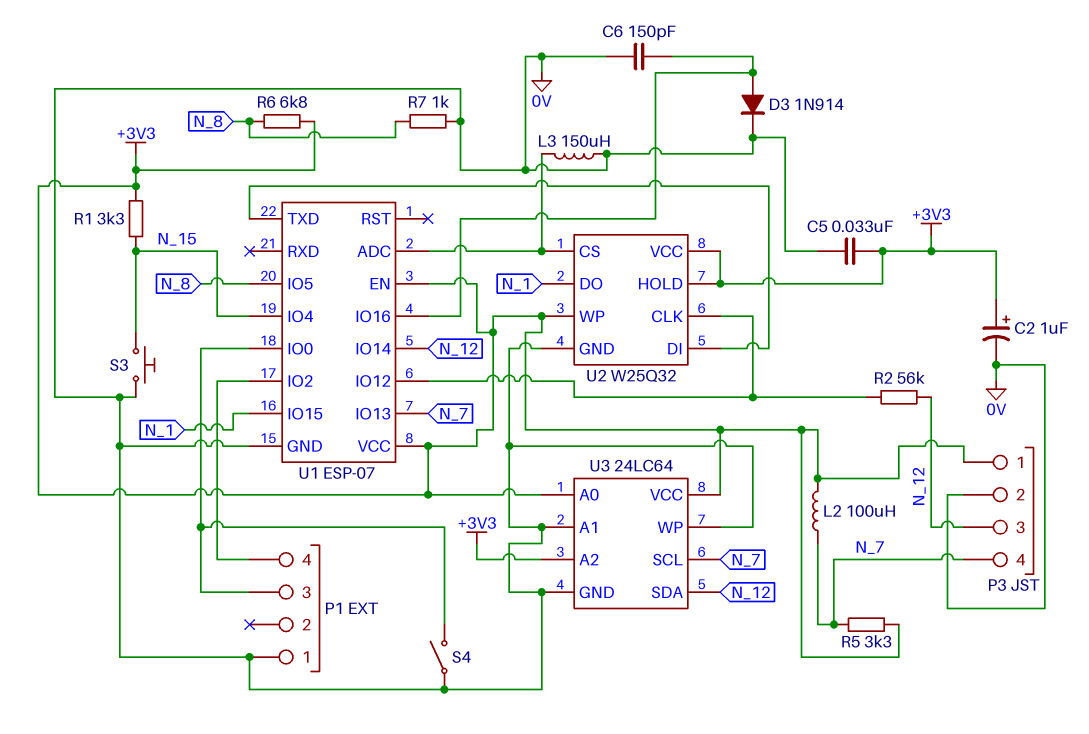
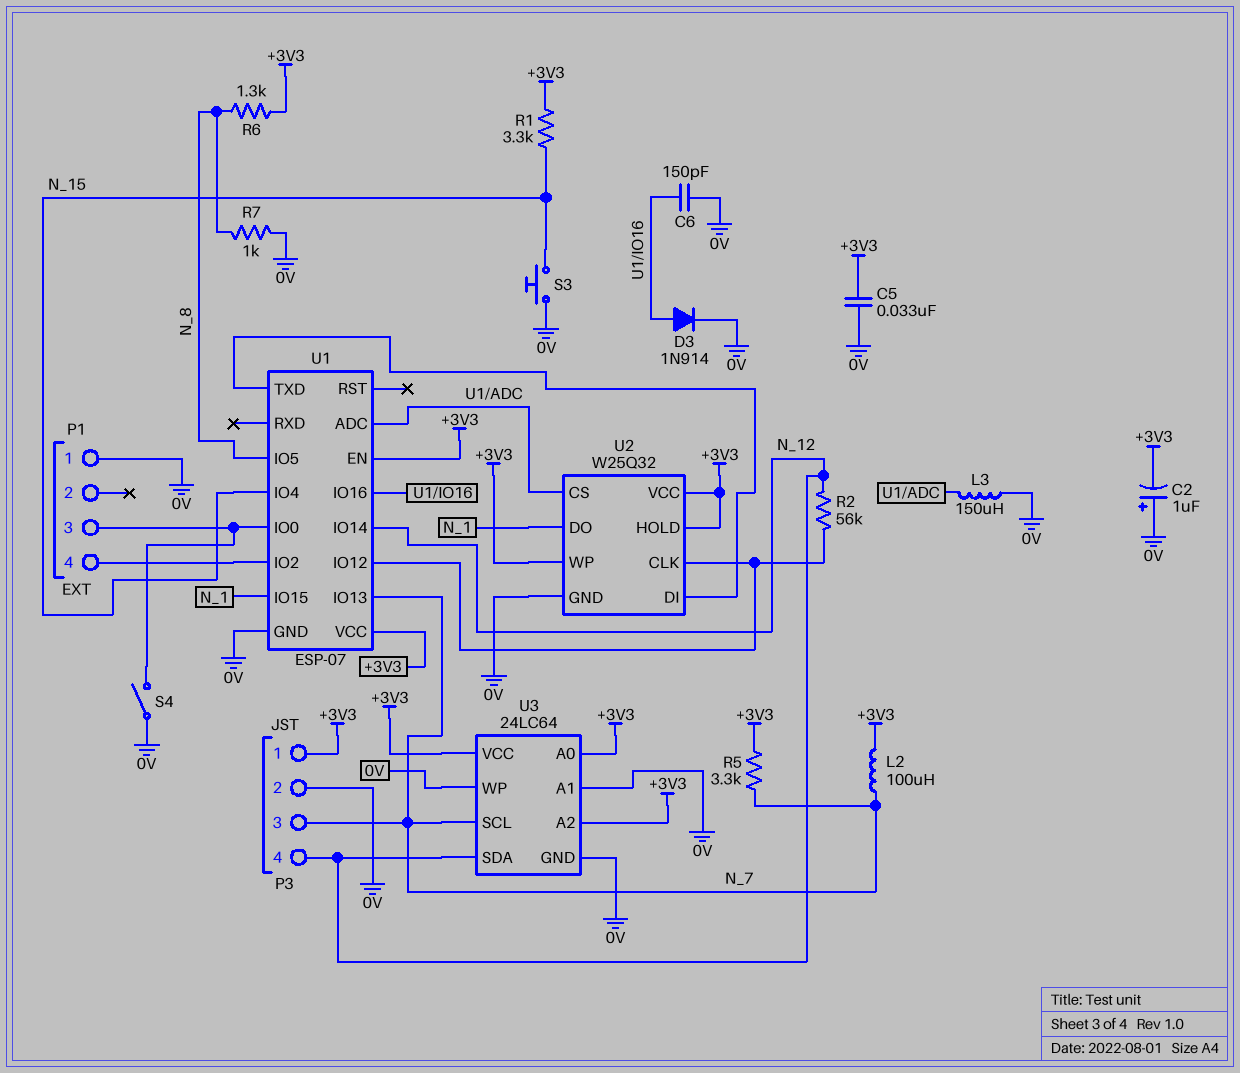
C2: 1uF (plus +3V3, minus 0V) -> 1uF (plus 0V, minus +3V3)
P3 pin 3: N_12 -> N_7
P3 pin 4: N_7 -> N_12
R6: 6.8k (+3V3, N_8) -> 1.3k (+3V3, N_8)

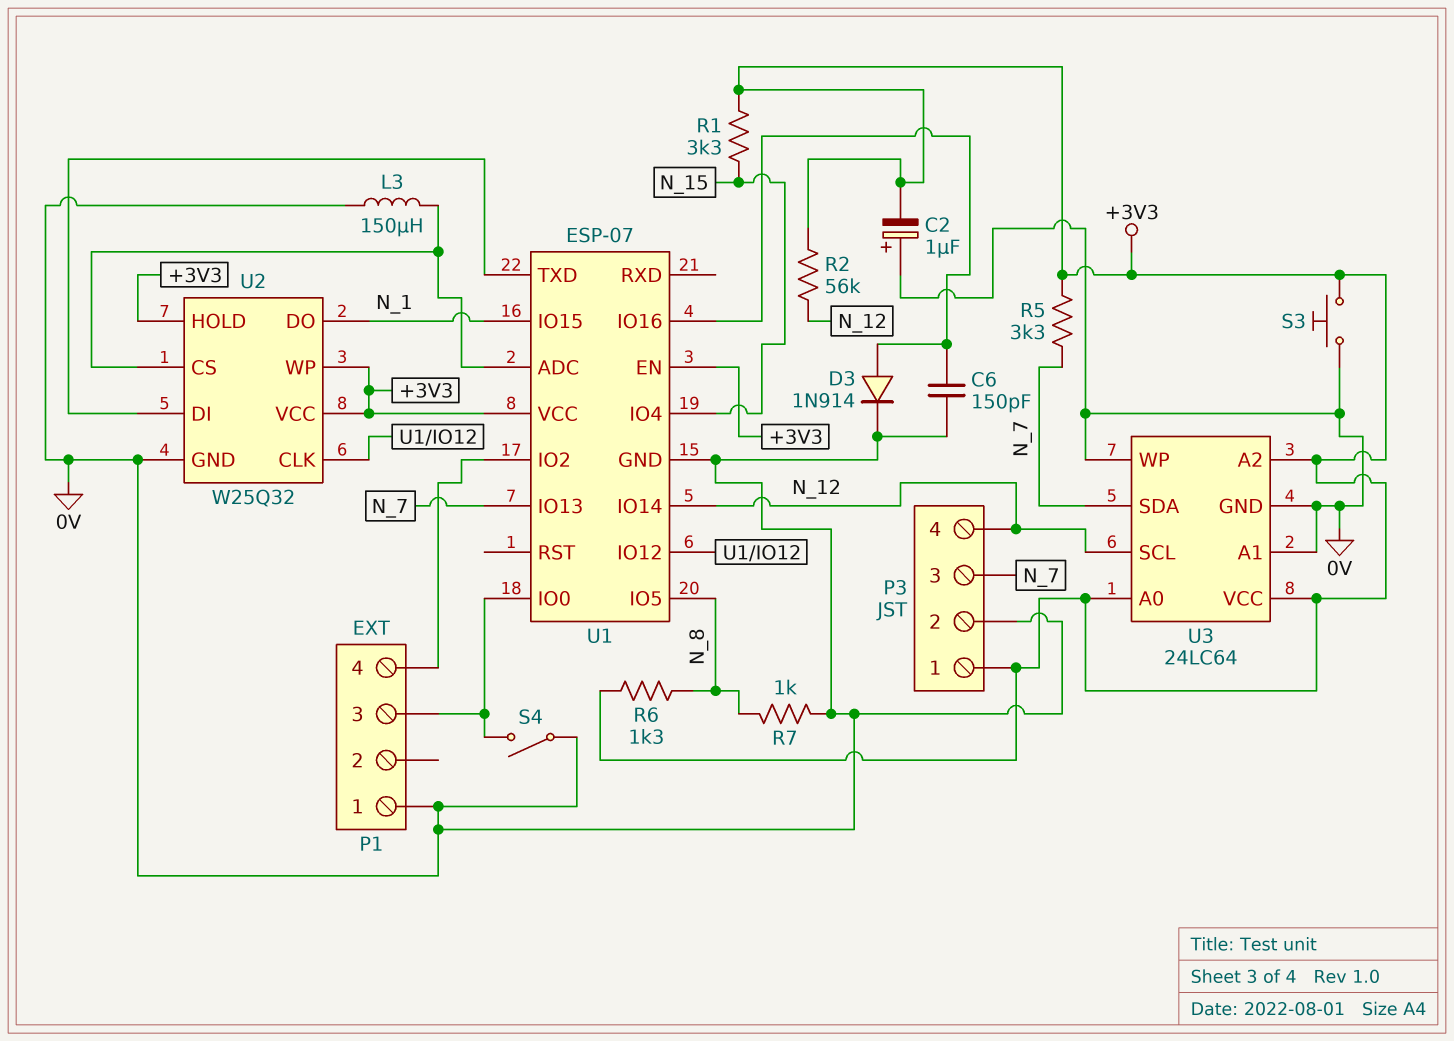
C5: 33nF (+3V3, 0V) -> none
L2: 100uH (+3V3, N_7) -> none
R2: 56k (N_12, U1/IO12) -> 56k (+3V3, N_12)
S3: button (0V, N_15) -> button (+3V3, 0V)
U3 pin SCL: N_7 -> N_12
U3 pin SDA: N_12 -> N_7

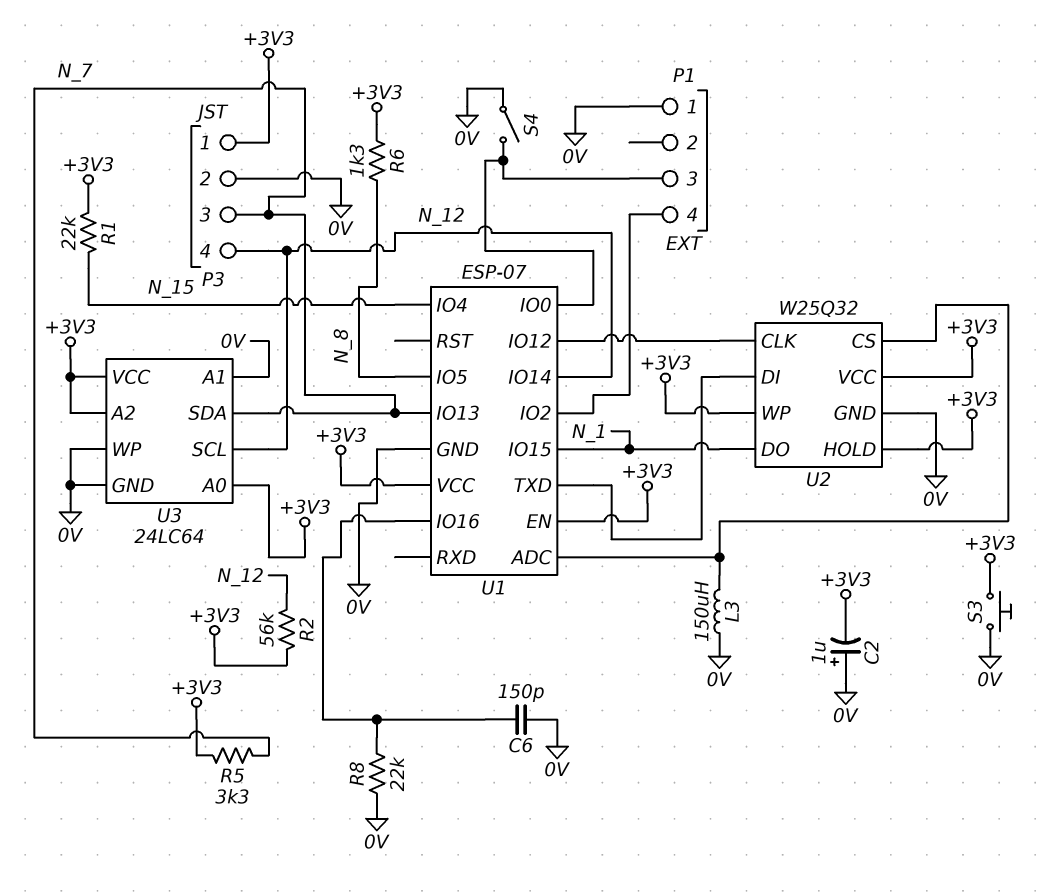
D3: diode 1N914 (A U1/IO16, K 0V) -> none
R1: 3.3k (+3V3, N_15) -> 22k (+3V3, N_15)
R7: 1k (0V, N_8) -> none
R8: none -> 22k (0V, U1/IO16)

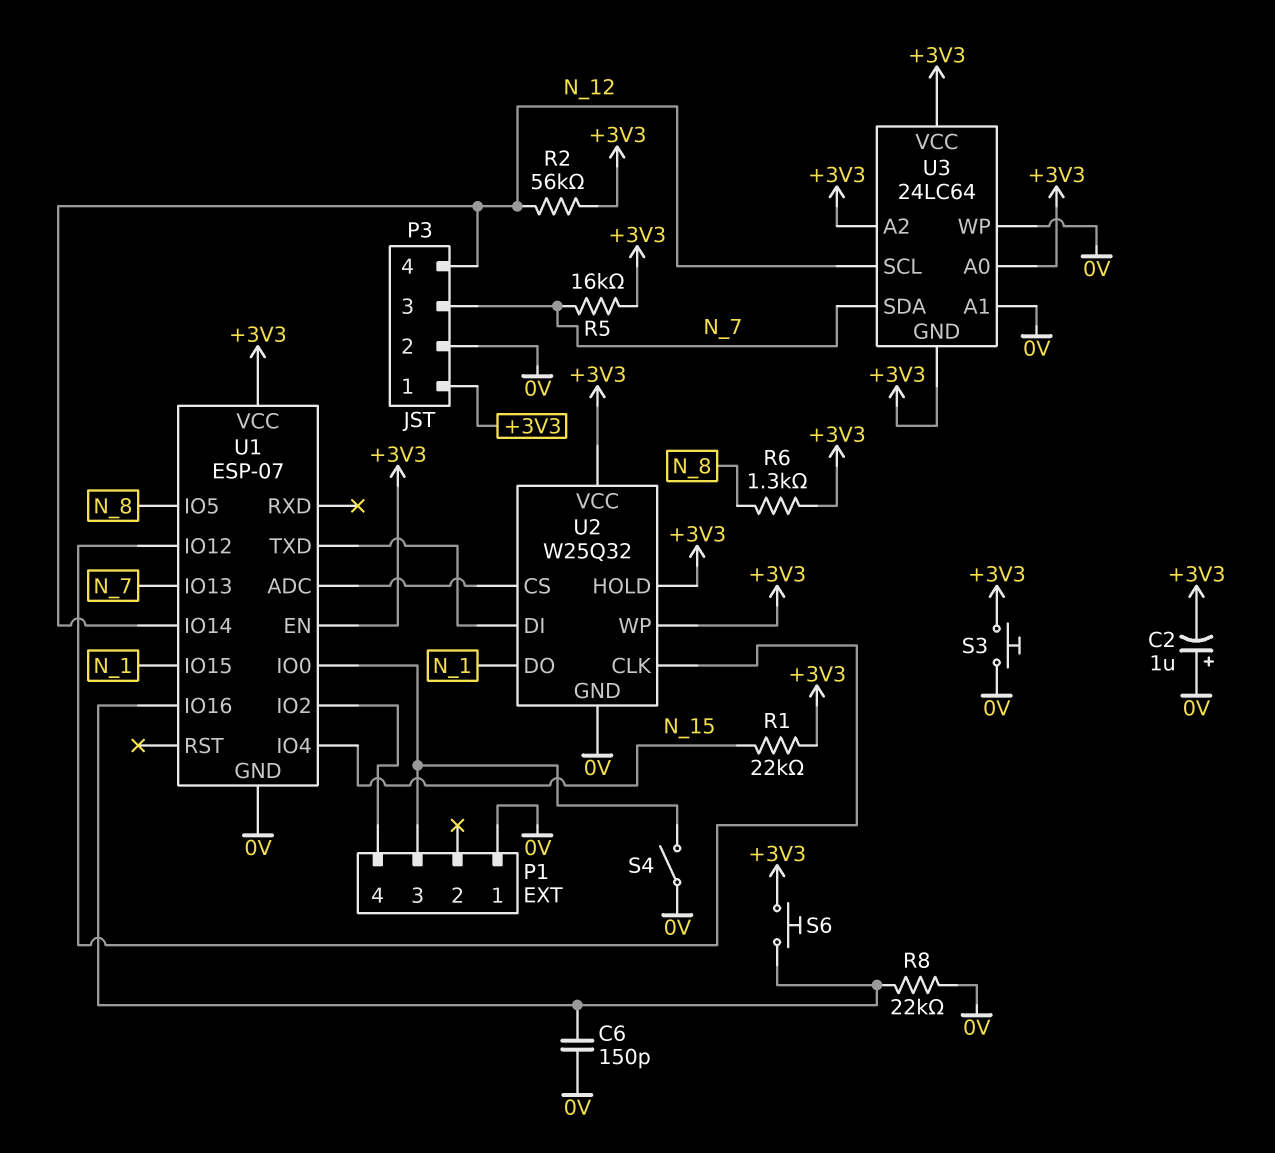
L3: 150uH (0V, U1/ADC) -> none
R5: 3.3k (+3V3, N_7) -> 16k (+3V3, N_7)
S6: none -> button (+3V3, U1/IO16)
U3 pin GND: 0V -> +3V3

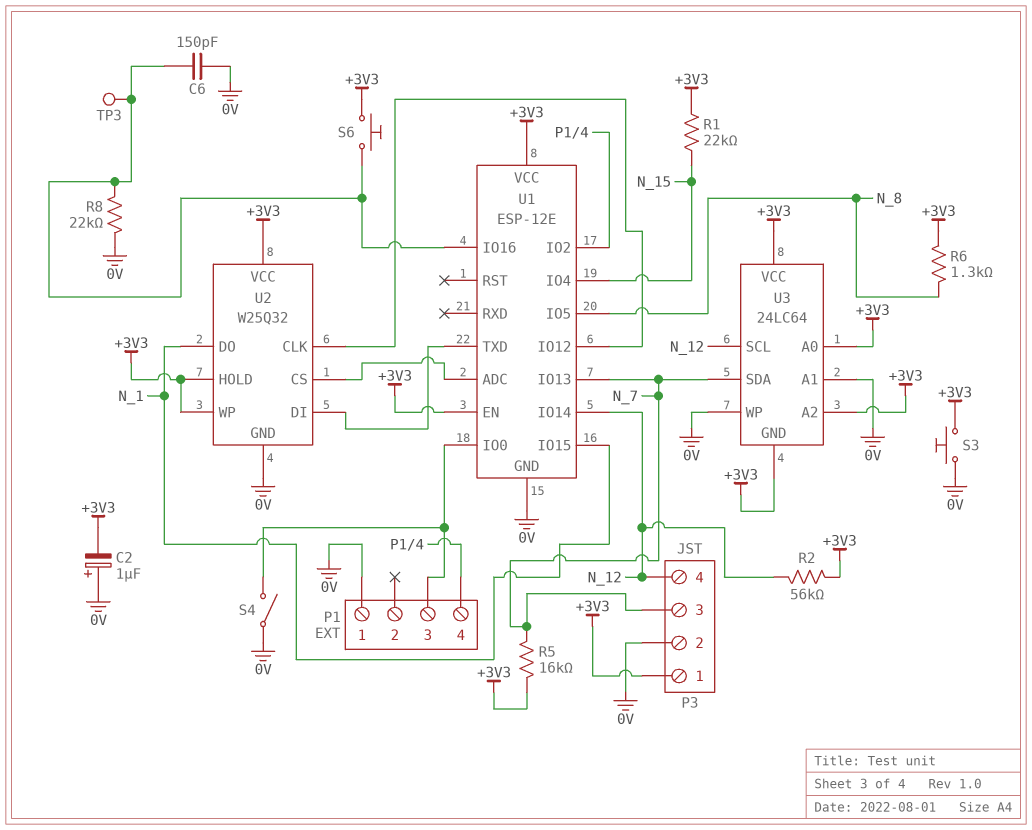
TP3: none -> test point (U1/IO16)
U1: ESP-07 -> ESP-12E

